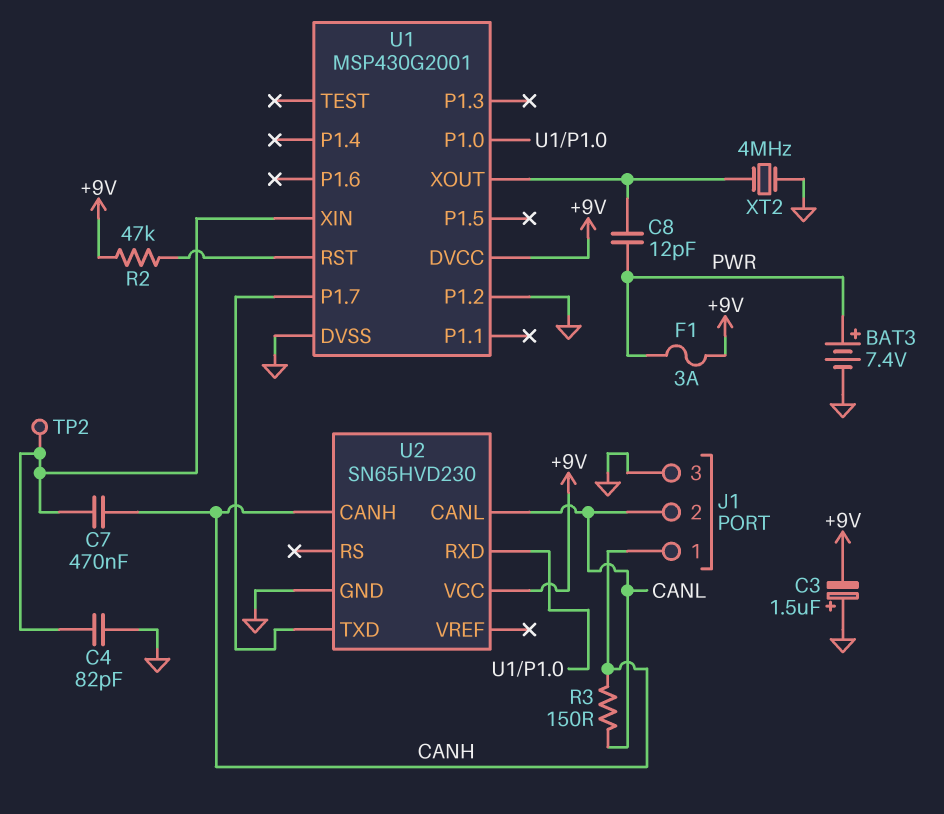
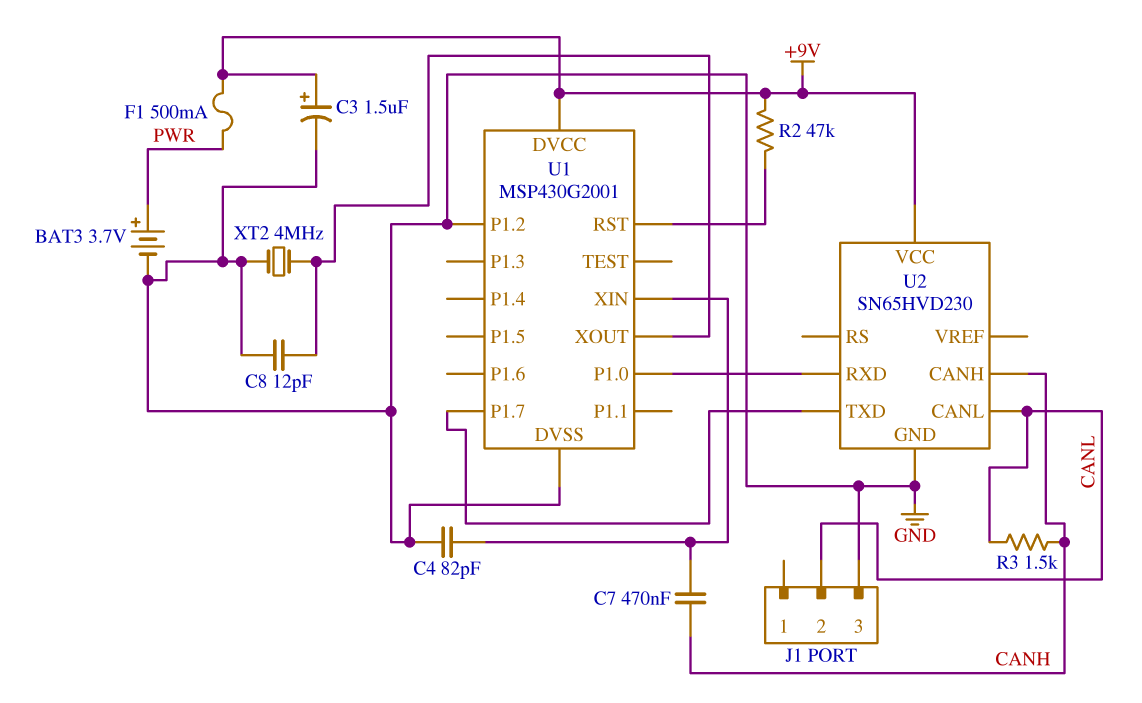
BAT3: 7.4V (plus PWR, minus GND) -> 3.7V (plus PWR, minus GND)
C3: 1.5uF (plus GND, minus +9V) -> 1.5uF (plus +9V, minus GND)
C8: 12pF (PWR, U1/XOUT) -> 12pF (GND, U1/XOUT)
F1: 3A (+9V, PWR) -> 500mA (+9V, PWR)
J1 pin 1: CANH -> none
R3: 150 (CANH, CANL) -> 1.5k (CANH, CANL)
TP2: test point (U1/XIN) -> none

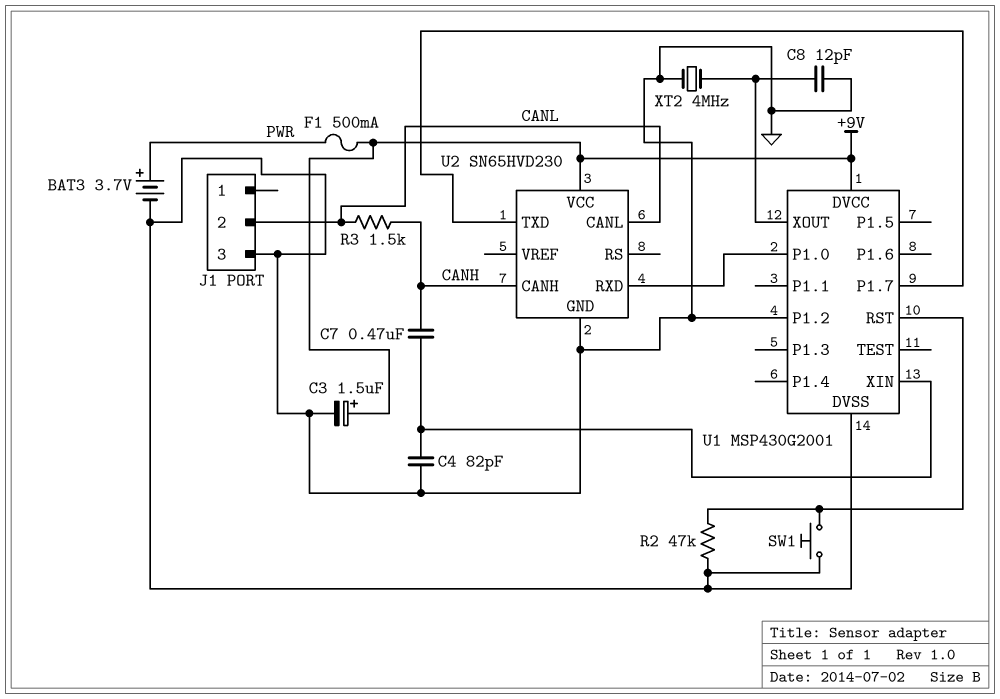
R2: 47k (+9V, U1/RST) -> 47k (GND, U1/RST)
SW1: none -> button (GND, U1/RST)

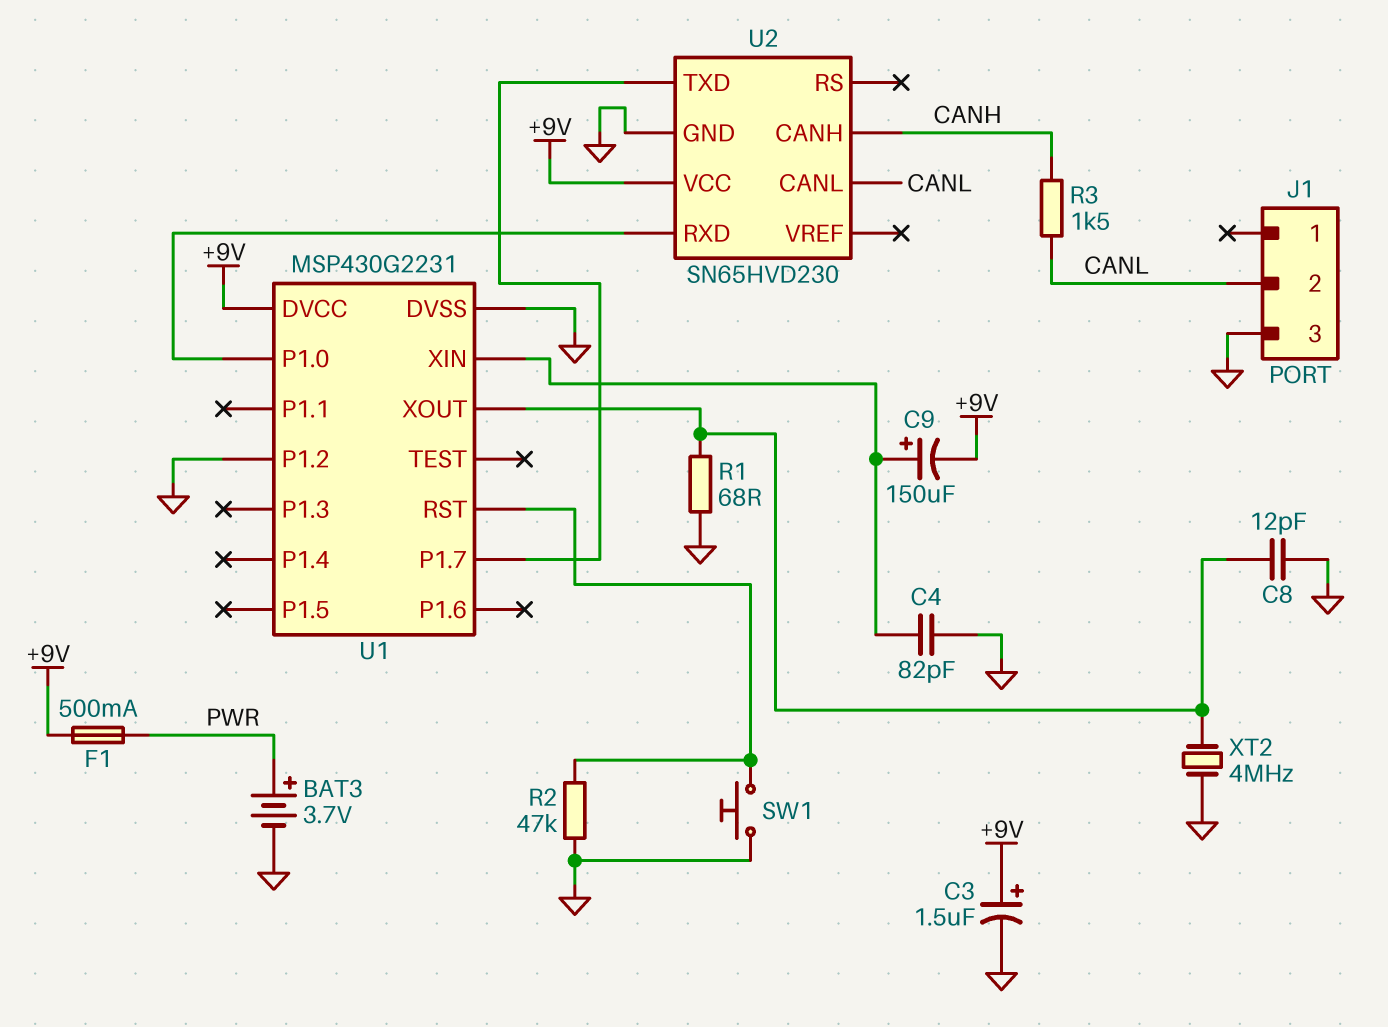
C7: 470nF (CANH, U1/XIN) -> none
C9: none -> 150uF (plus U1/XIN, minus +9V)
R1: none -> 68 (GND, U1/XOUT)
U1: MSP430G2001 -> MSP430G2231

